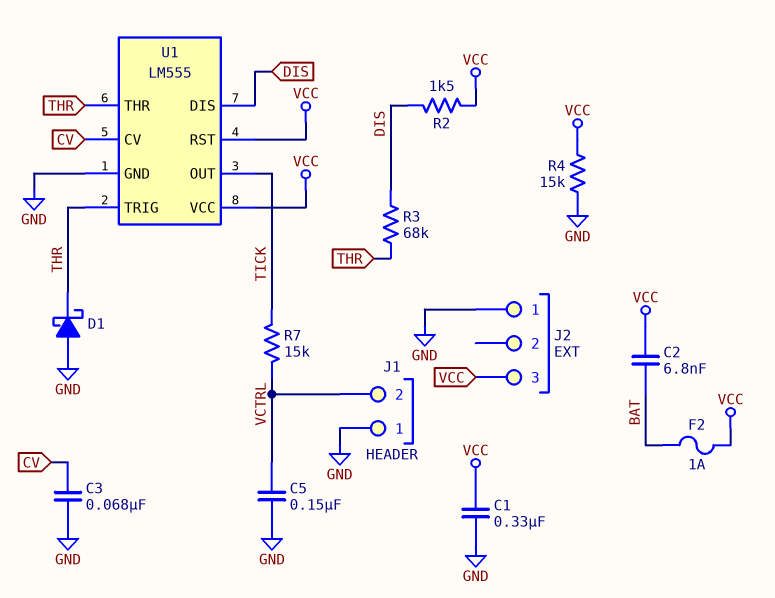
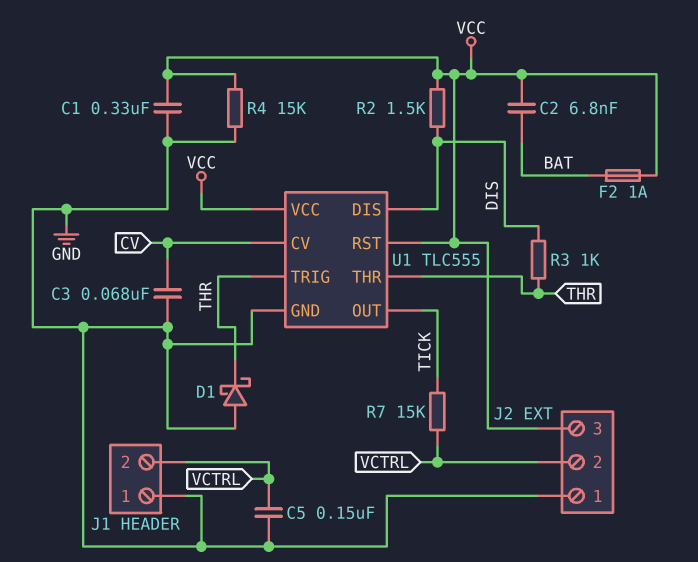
J2 pin 2: none -> VCTRL
R3: 68k (DIS, THR) -> 1k (DIS, THR)
U1: LM555 -> TLC555

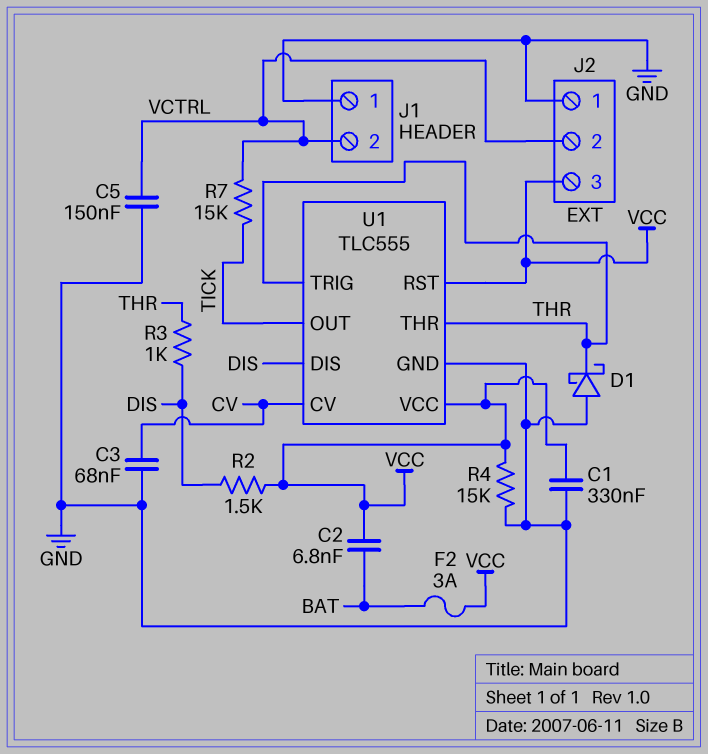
F2: 1A (BAT, VCC) -> 3A (BAT, VCC)

